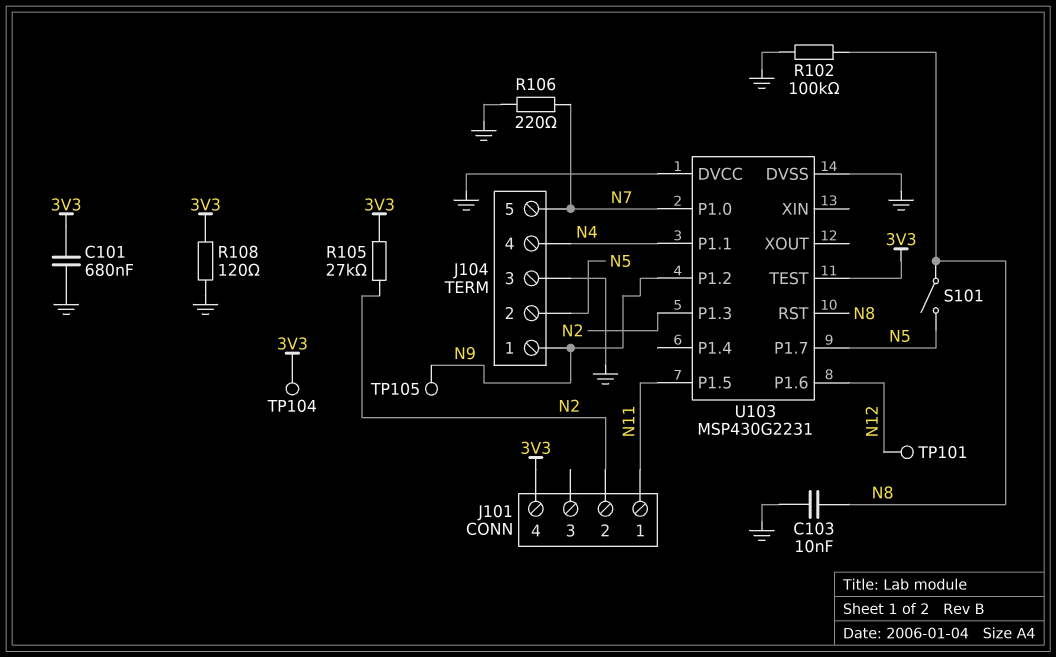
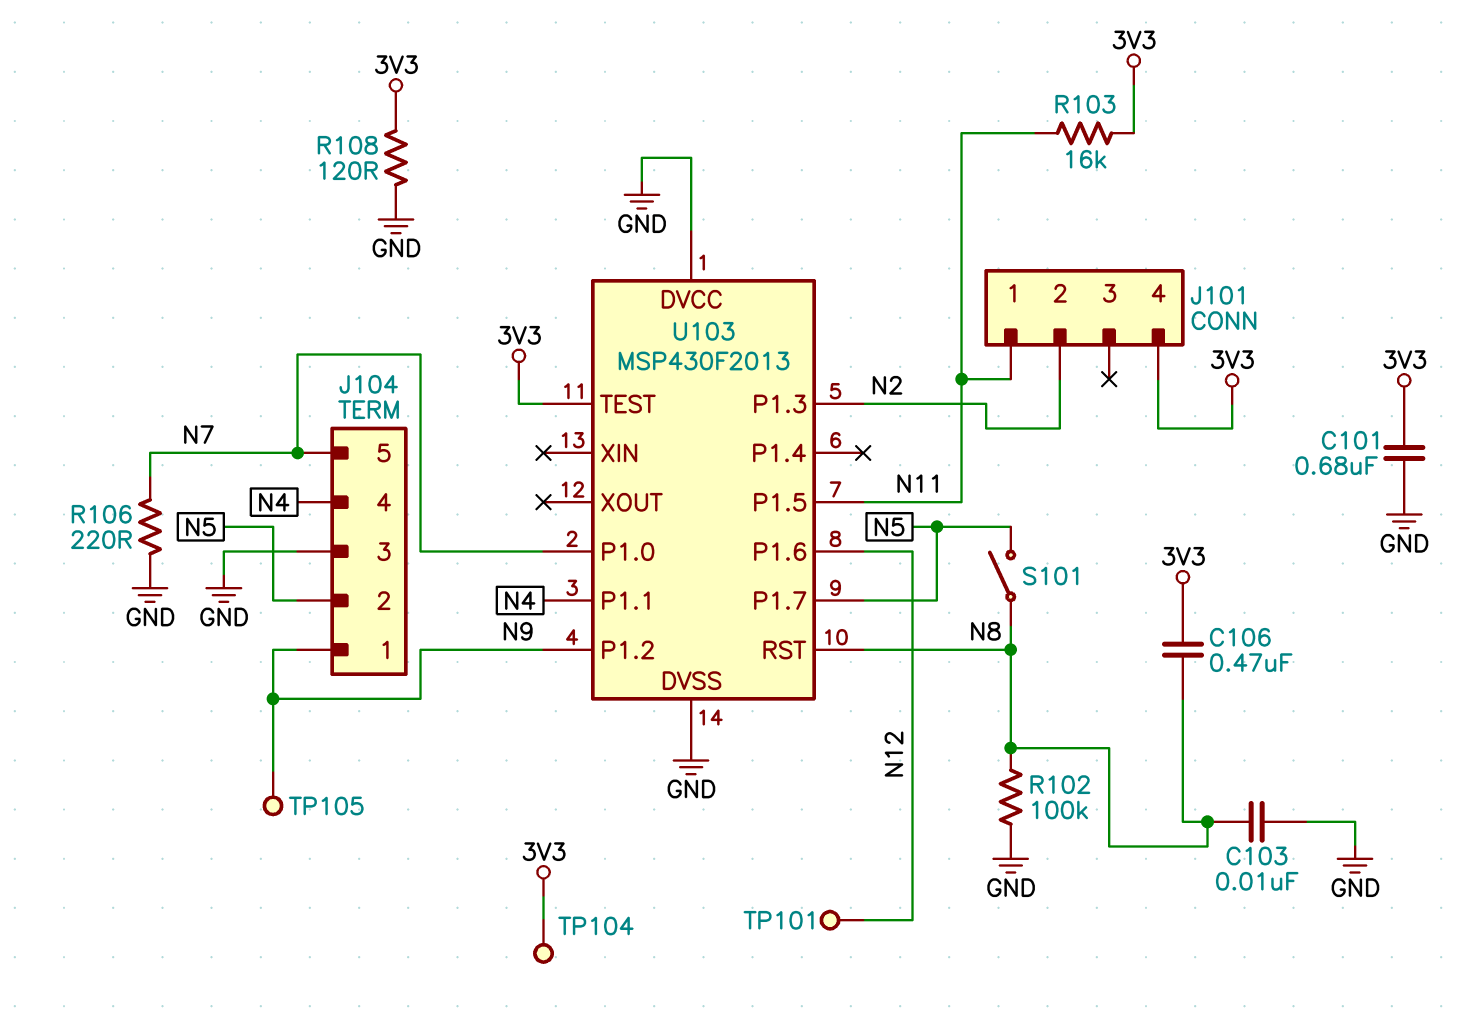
C106: none -> 470nF (3V3, N8)
R103: none -> 16k (3V3, N11)
R105: 27k (3V3, N2) -> none
U103: MSP430G2231 -> MSP430F2013

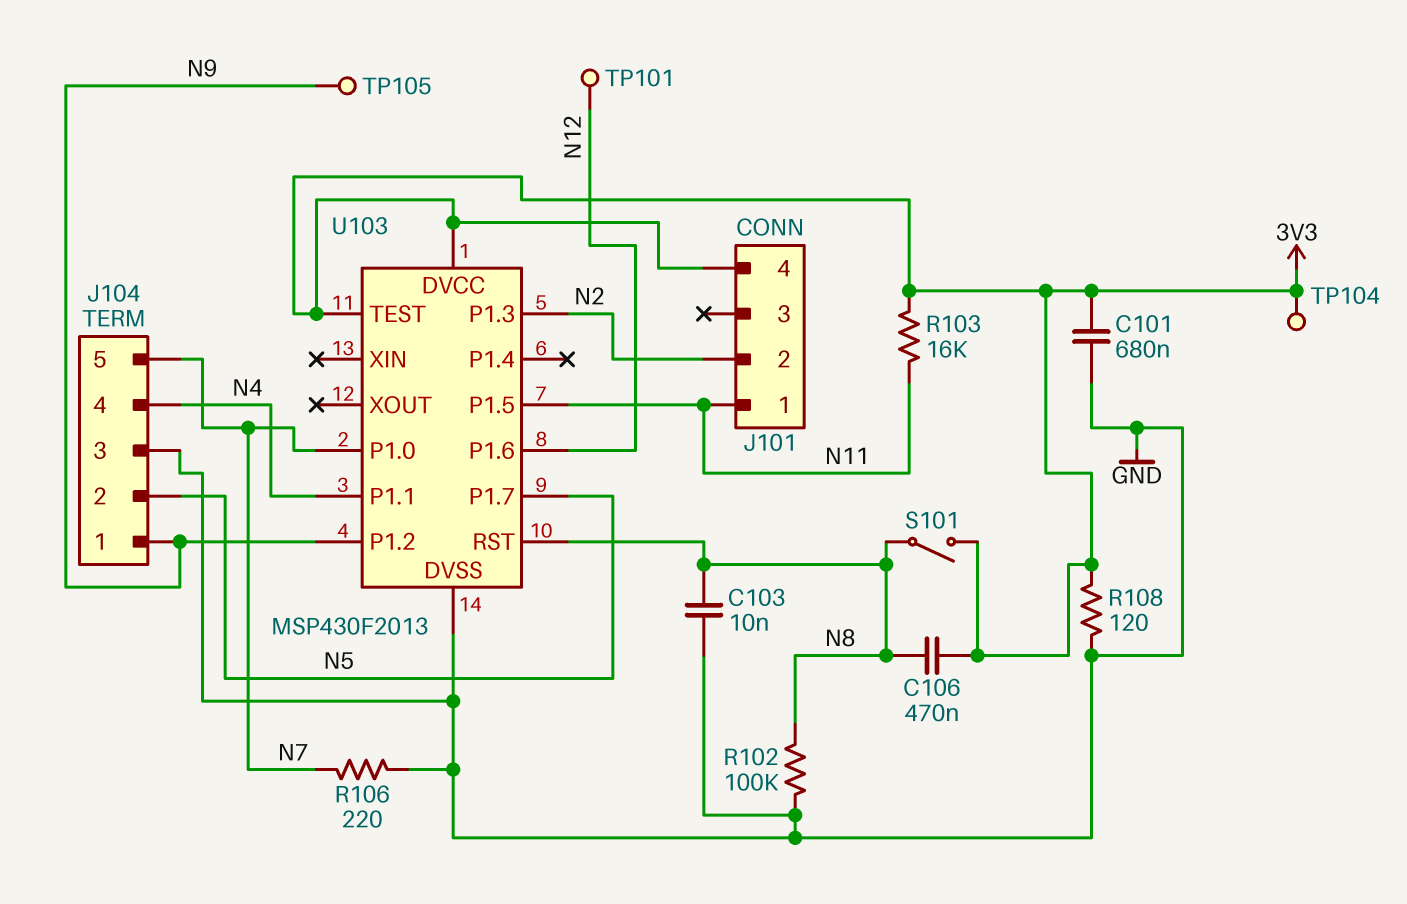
S101: switch (N5, N8) -> switch (3V3, N8)
U103 pin DVCC: GND -> 3V3

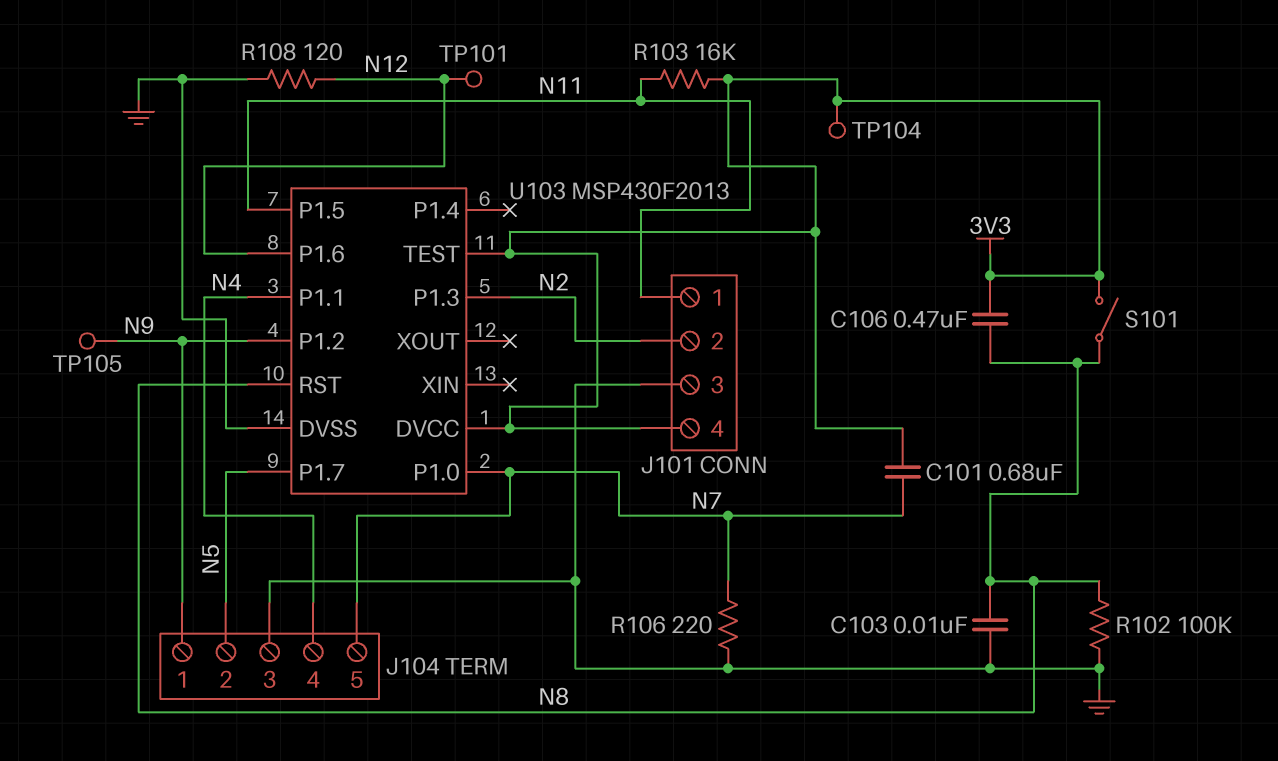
C101: 680nF (3V3, GND) -> 680nF (3V3, N7)
J101 pin 3: none -> GND
R108: 120 (3V3, GND) -> 120 (GND, N12)

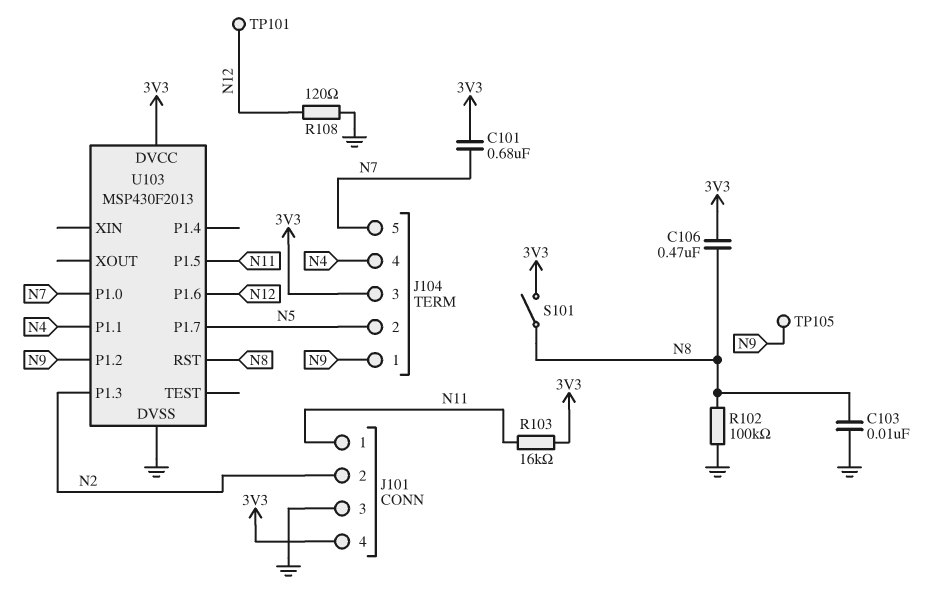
J104 pin 3: GND -> 3V3
R106: 220 (GND, N7) -> none
TP104: test point (3V3) -> none
U103 pin TEST: 3V3 -> none

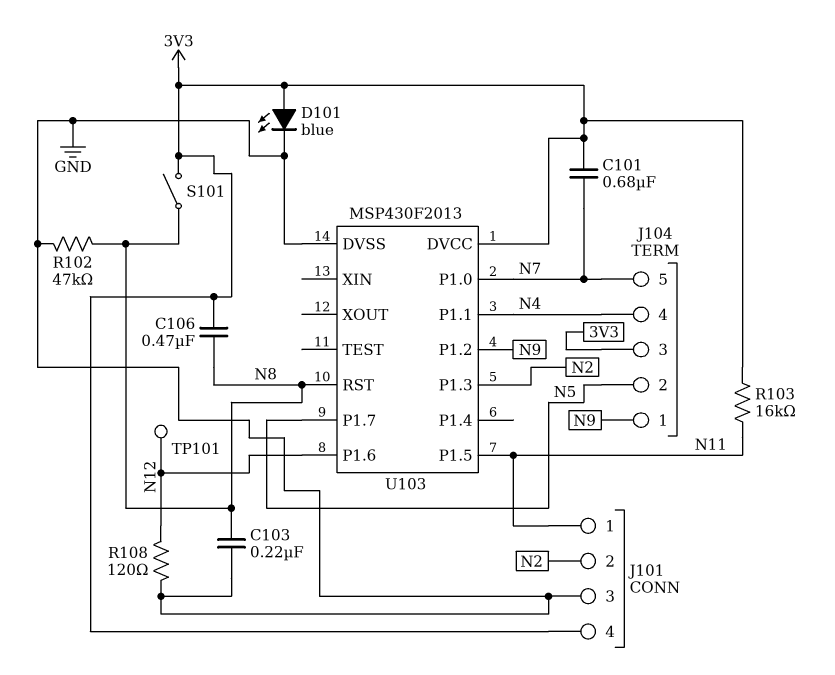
C103: 10nF (GND, N8) -> 220nF (GND, N8)
D101: none -> LED blue (A 3V3, K GND)
R102: 100k (GND, N8) -> 47k (GND, N8)
TP105: test point (N9) -> none

